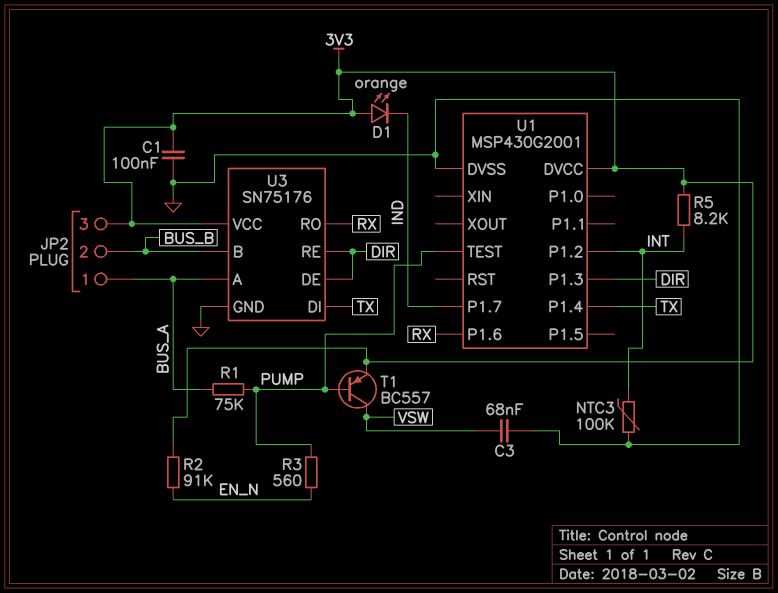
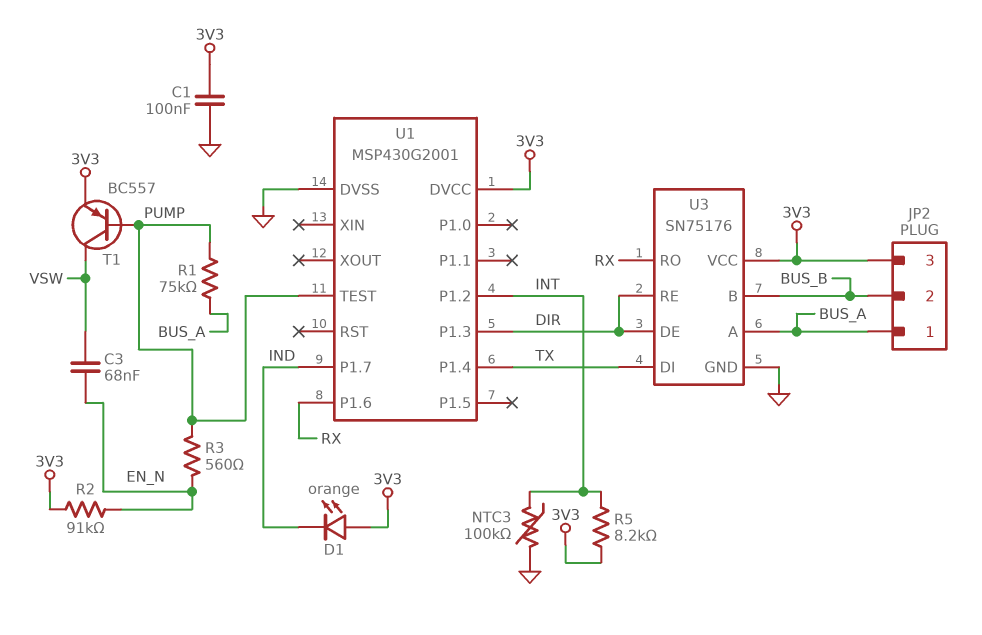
C3: 68nF (GND, VSW) -> 68nF (EN_N, VSW)

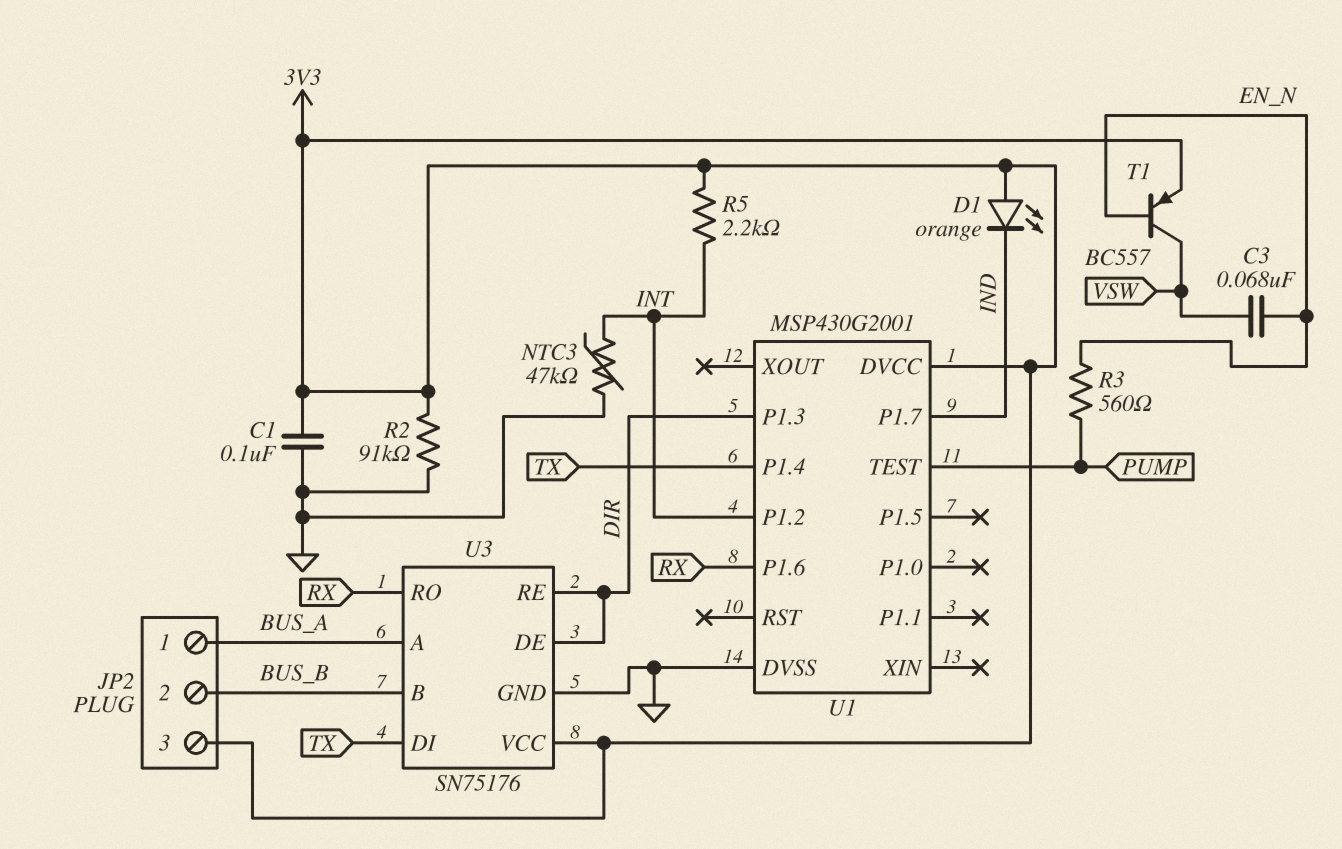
NTC3: 100k (GND, INT) -> 47k (GND, INT)
R1: 75k (BUS_A, PUMP) -> none
R2: 91k (3V3, EN_N) -> 91k (3V3, GND)
R5: 8.2k (3V3, INT) -> 2.2k (3V3, INT)
T1: PNP BC557 (B PUMP, C VSW, E 3V3) -> PNP BC557 (B EN_N, C VSW, E 3V3)

